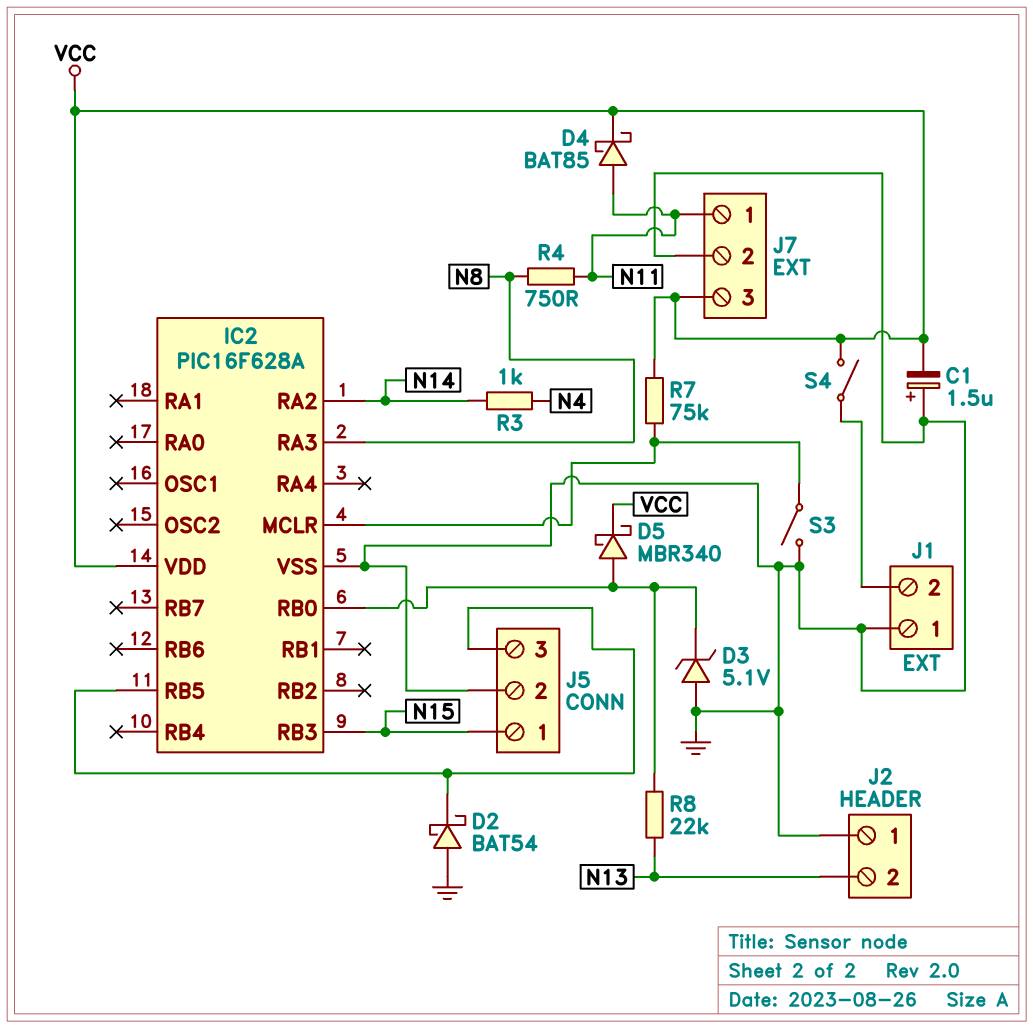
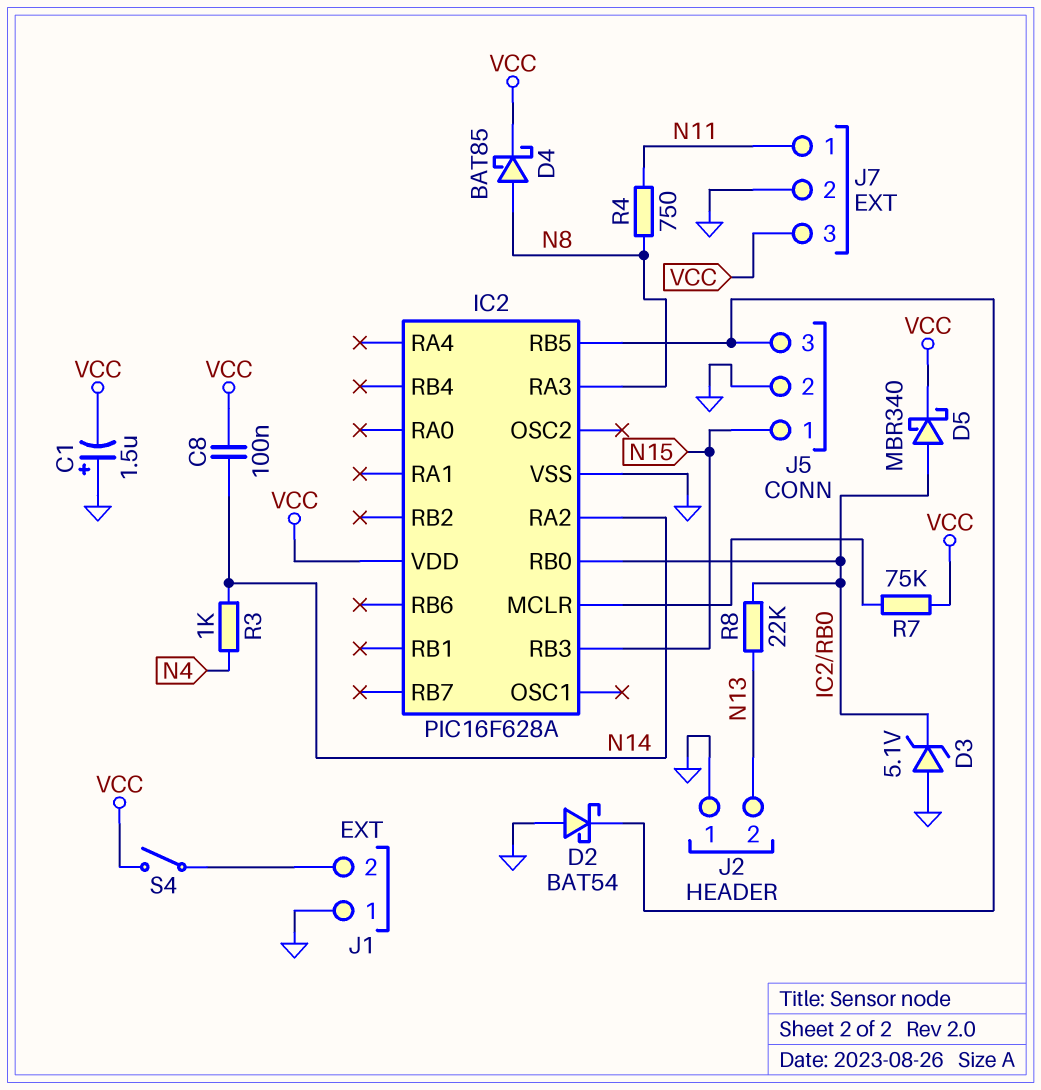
C8: none -> 100nF (N14, VCC)
D4: schottky BAT85 (A N11, K VCC) -> schottky BAT85 (A N8, K VCC)
S3: switch (GND, IC2/MCLR) -> none

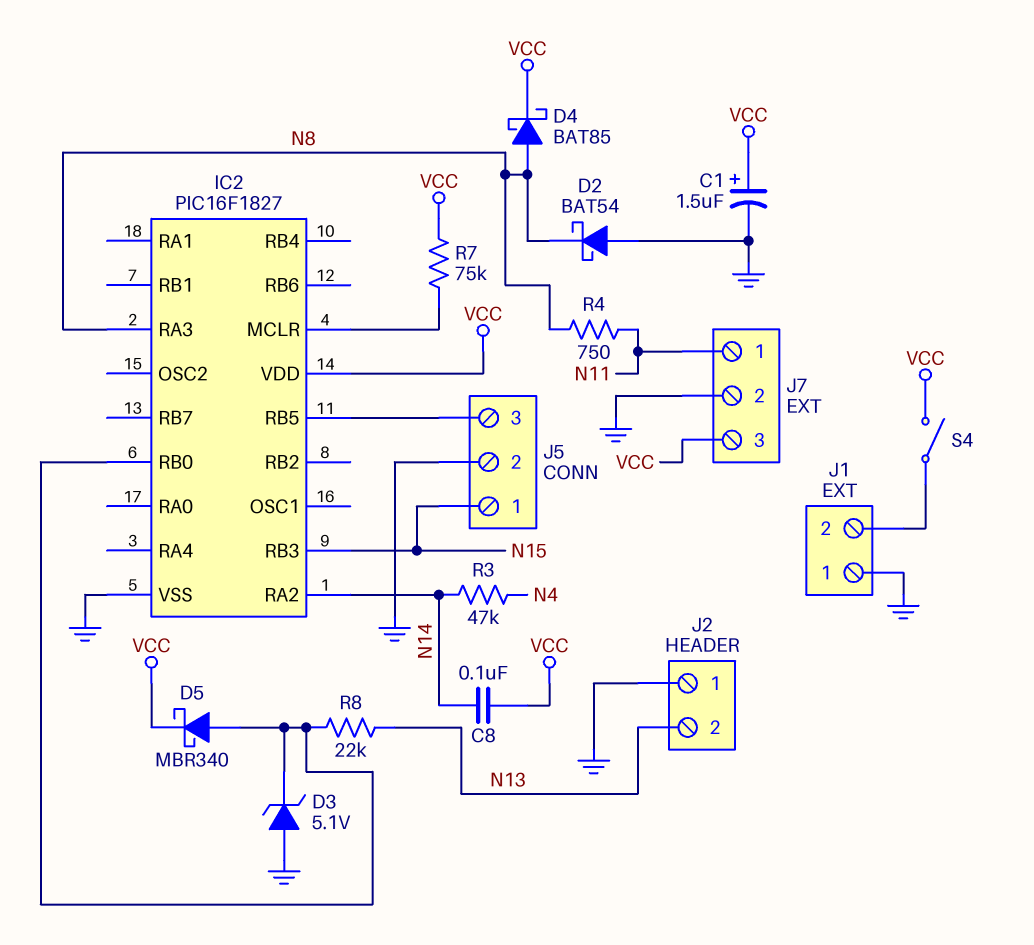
C1: 1.5uF (plus GND, minus VCC) -> 1.5uF (plus VCC, minus GND)
D2: schottky BAT54 (A GND, K IC2/RB5) -> schottky BAT54 (A GND, K N8)
IC2: PIC16F628A -> PIC16F1827
R3: 1k (N4, N14) -> 47k (N4, N14)

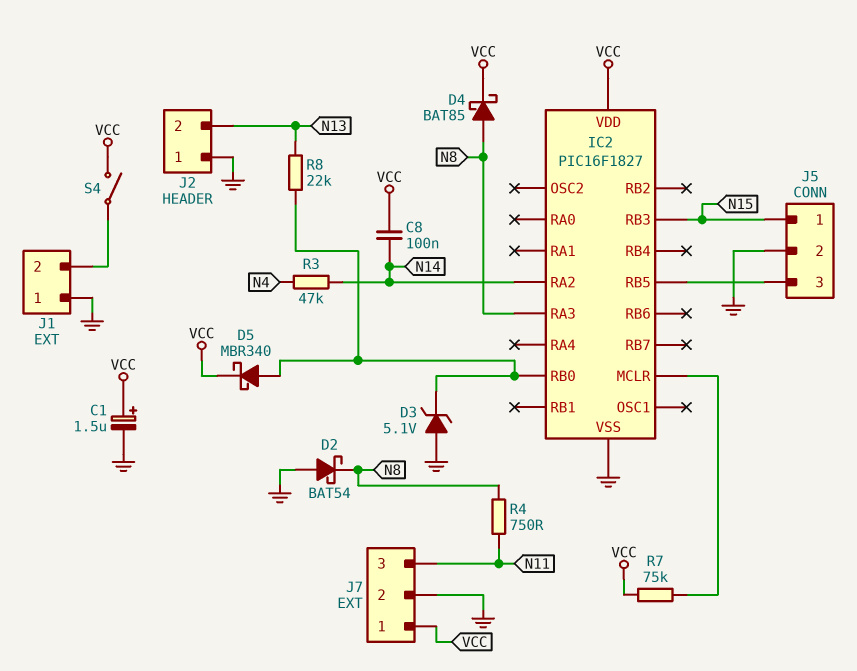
J7 pin 1: N11 -> VCC
J7 pin 3: VCC -> N11

